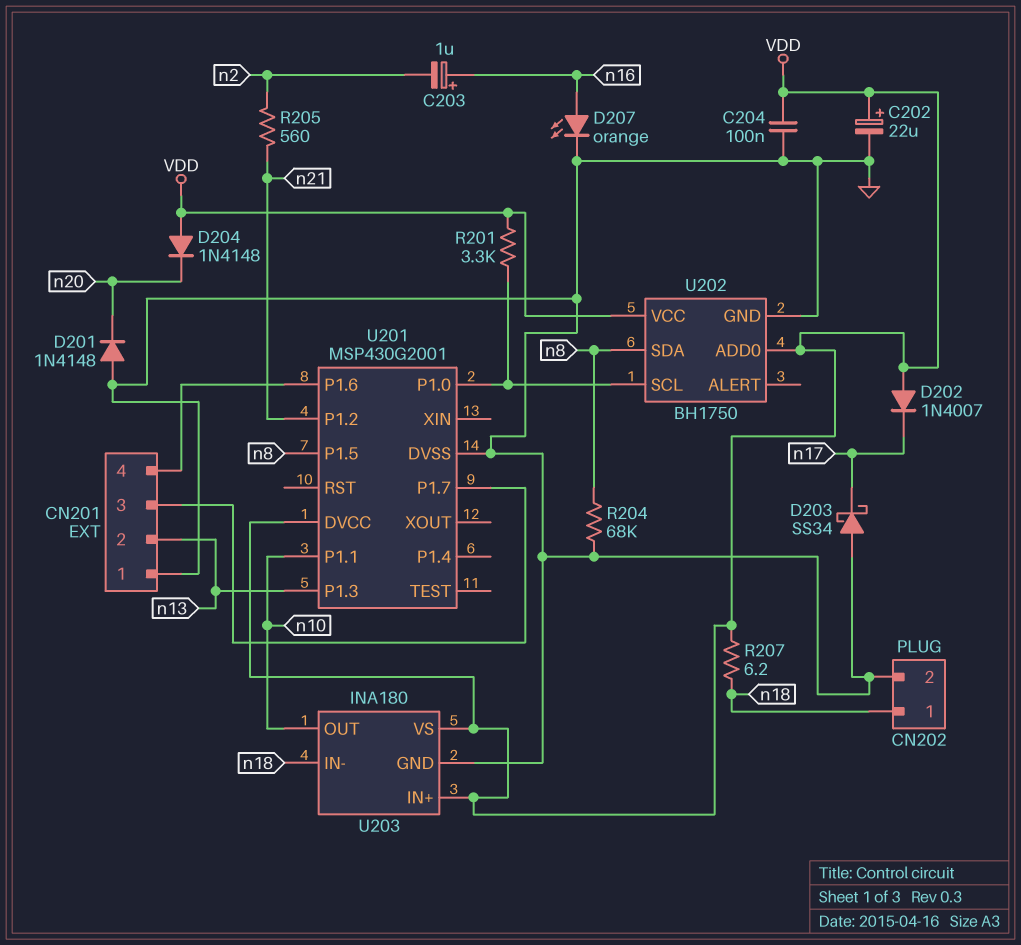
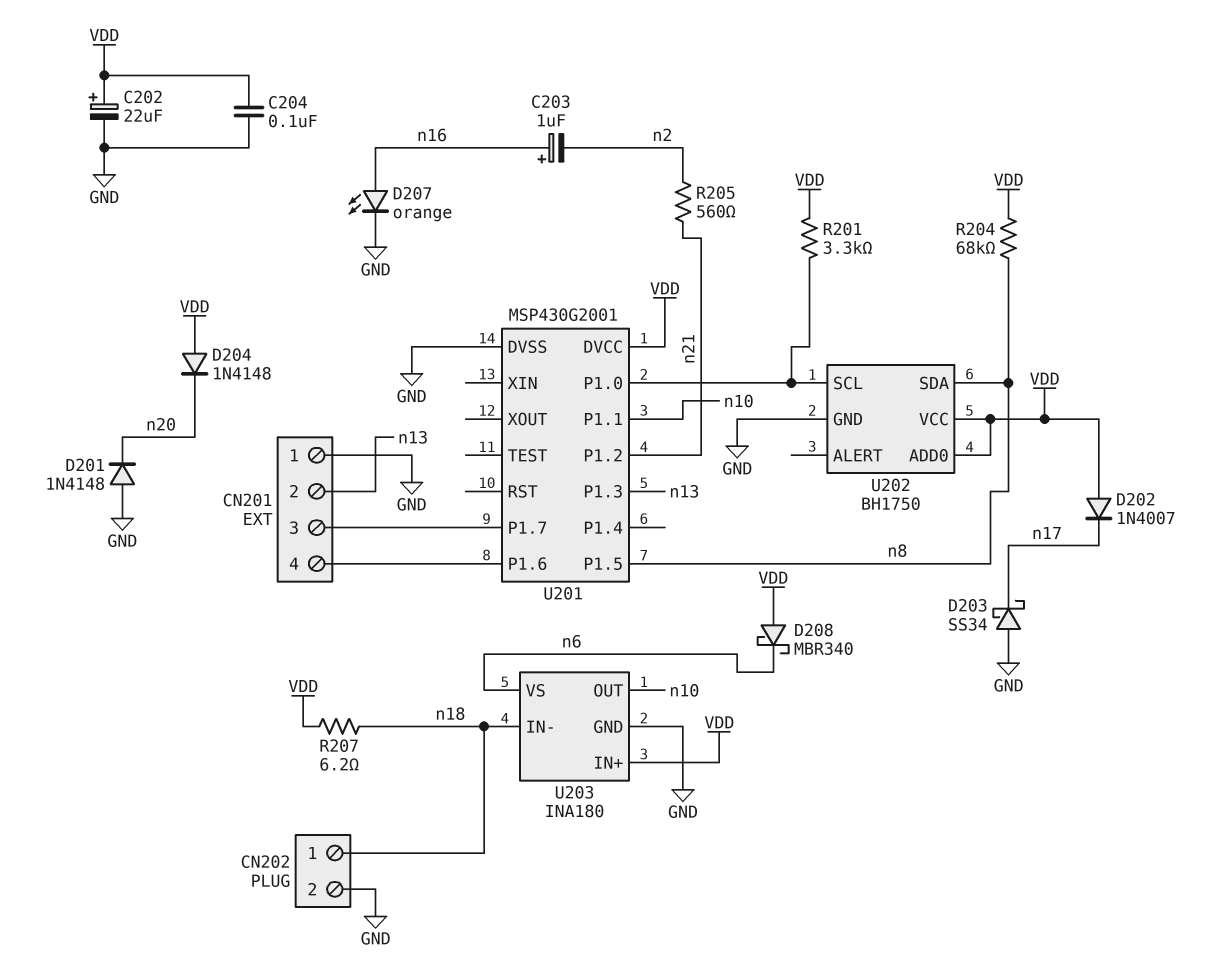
D208: none -> schottky MBR340 (A VDD, K n6)
R204: 68k (GND, n8) -> 68k (VDD, n8)
U203 pin VS: VDD -> n6

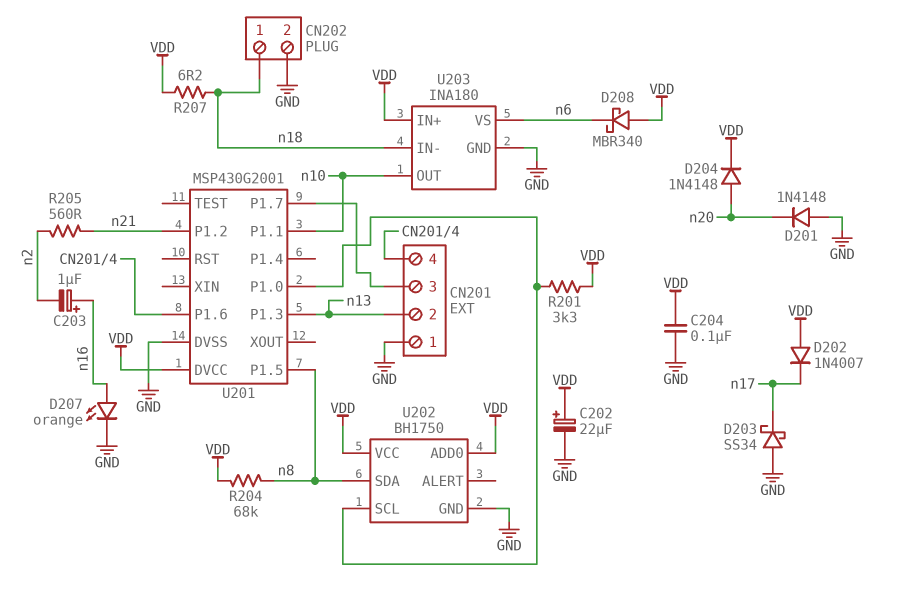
D204: diode 1N4148 (A VDD, K n20) -> diode 1N4148 (A n20, K VDD)

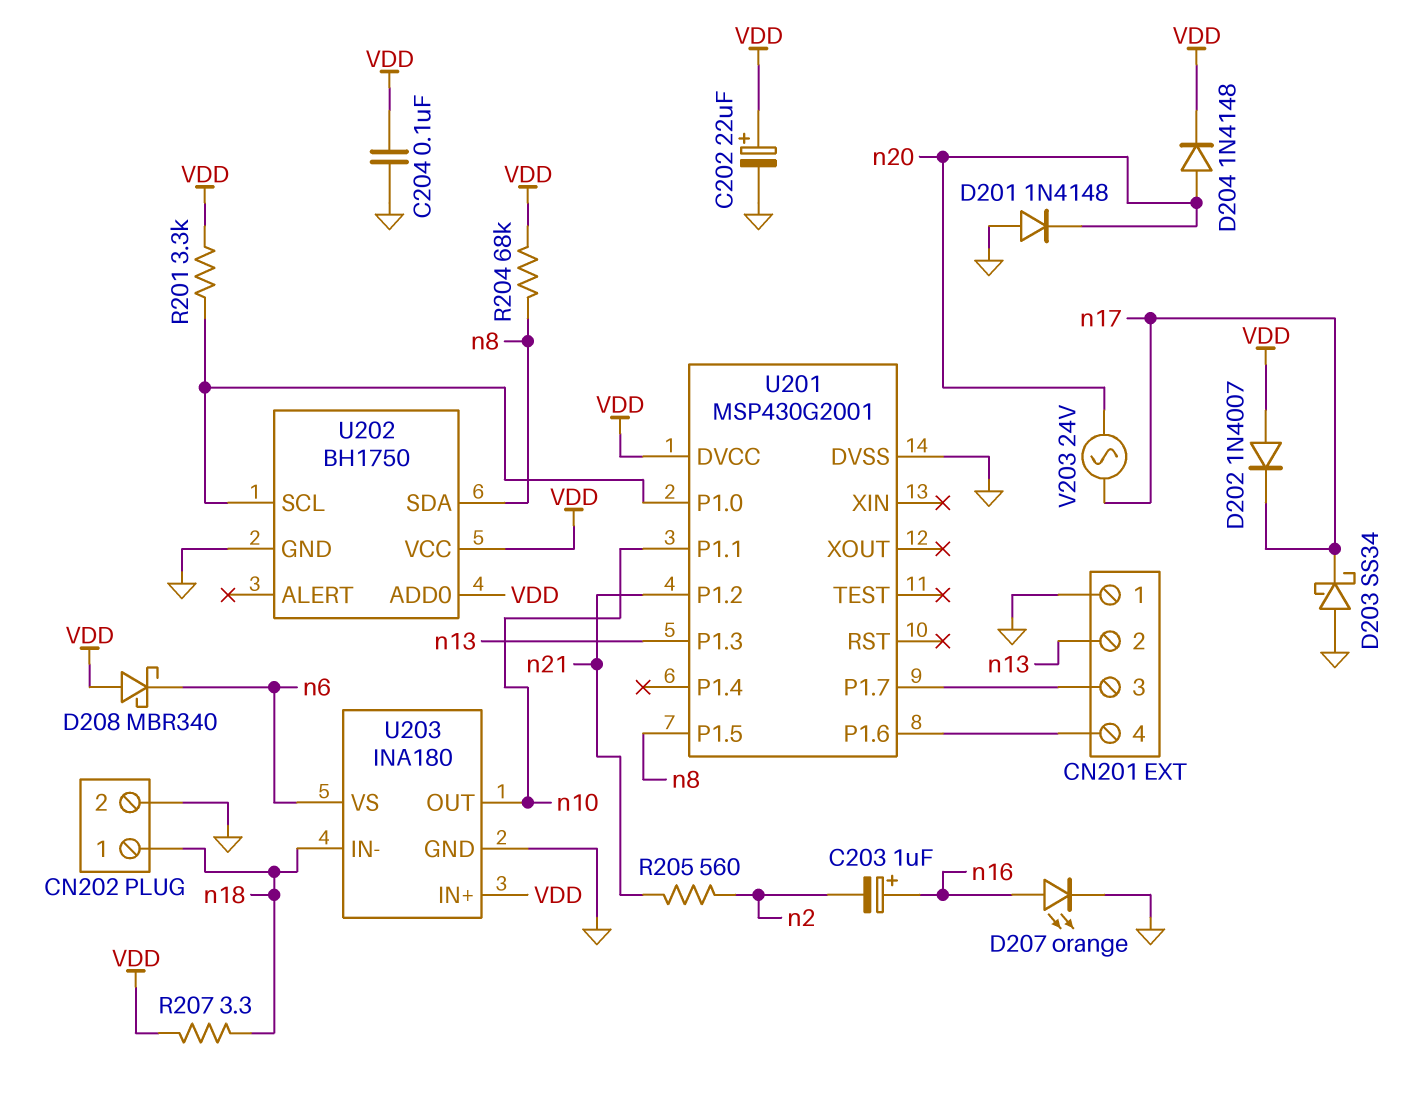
R207: 6.2 (VDD, n18) -> 3.3 (VDD, n18)
V203: none -> AC 24V (n17, n20)

